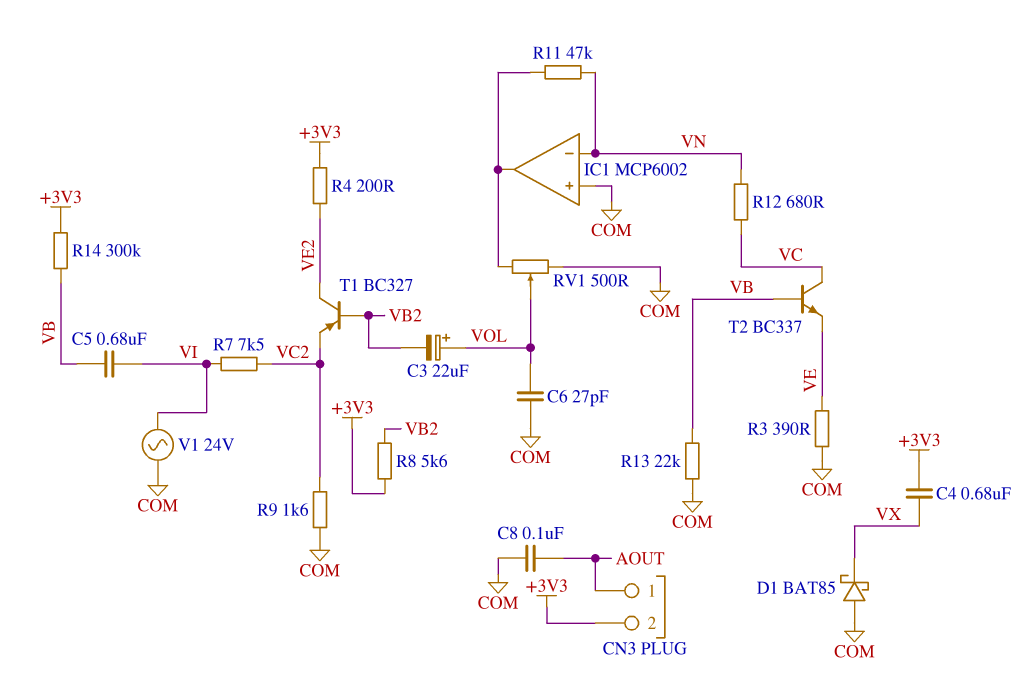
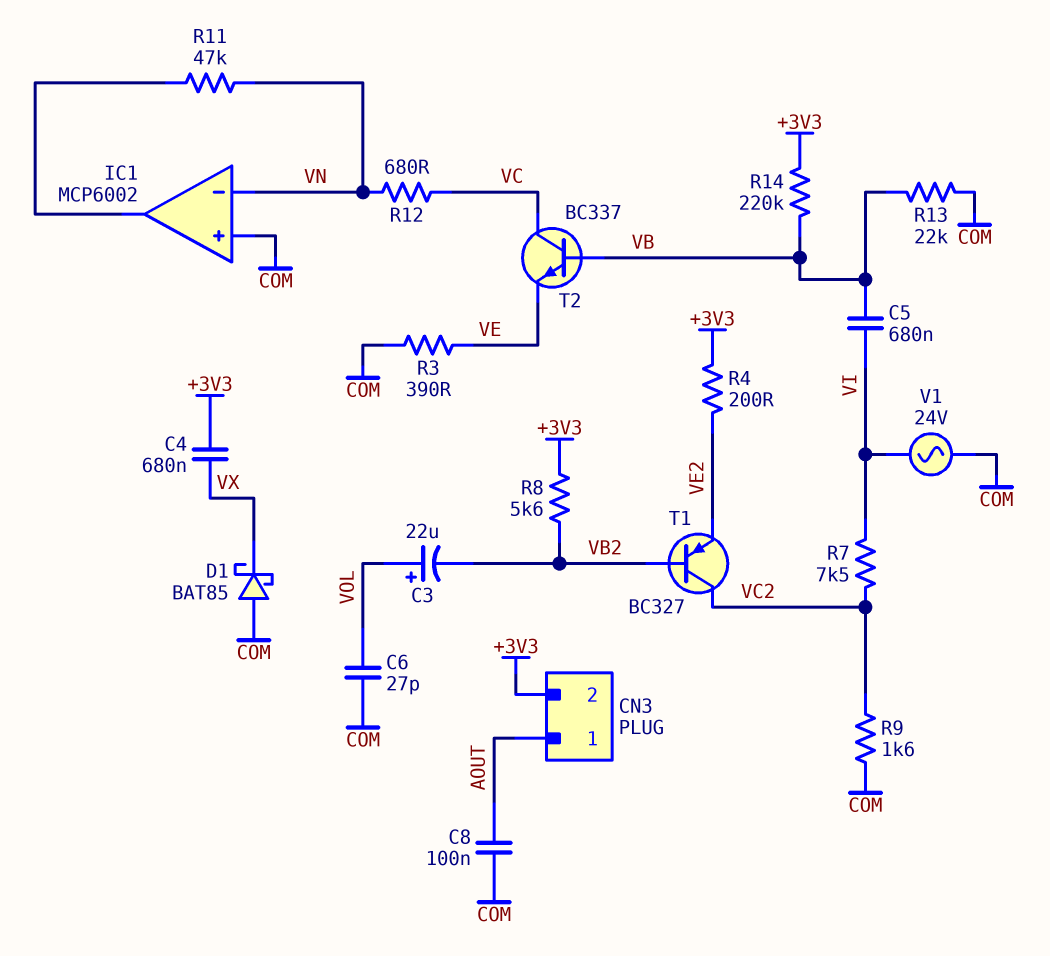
R14: 300k (+3V3, VB) -> 220k (+3V3, VB)
RV1: 500 (COM, IC1/out, wiper VOL) -> none
T1: PNP BC327 (B VB2, C VE2, E VC2) -> PNP BC327 (B VB2, C VC2, E VE2)

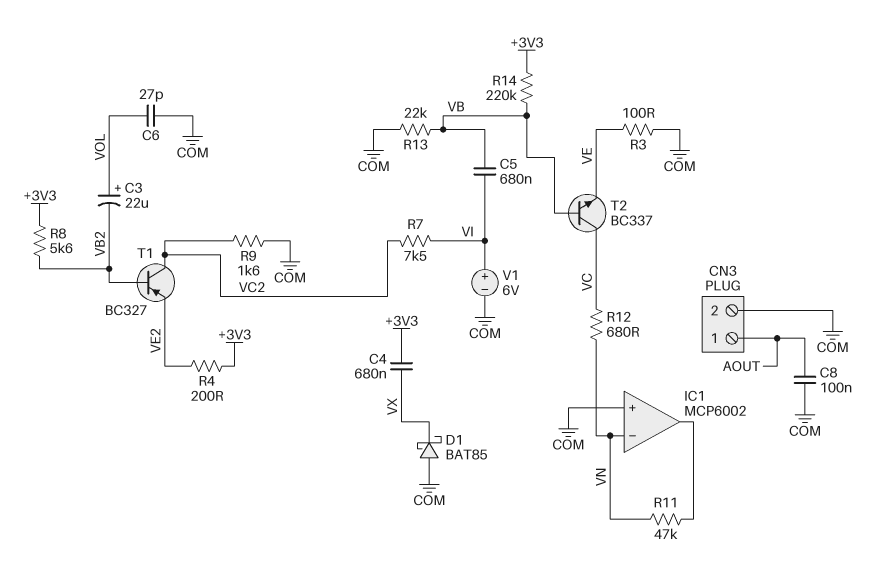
CN3 pin 2: +3V3 -> COM
R3: 390 (COM, VE) -> 100 (COM, VE)
V1: AC 24V (COM, VI) -> 6V (plus VI, minus COM)

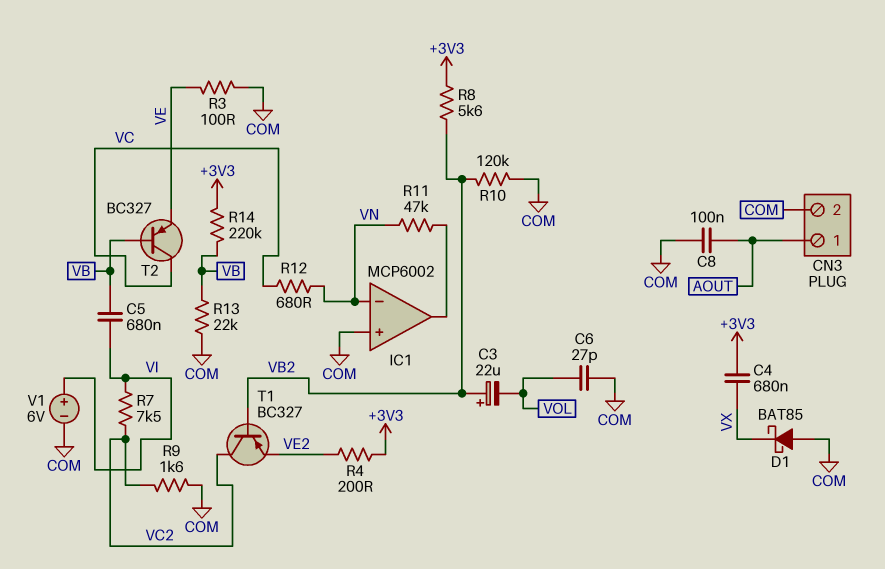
C3: 22uF (plus VOL, minus VB2) -> 22uF (plus VB2, minus VOL)
R10: none -> 120k (COM, VB2)
T2: NPN BC337 (B VB, C VC, E VE) -> PNP BC327 (B VB, C VC, E VE)

